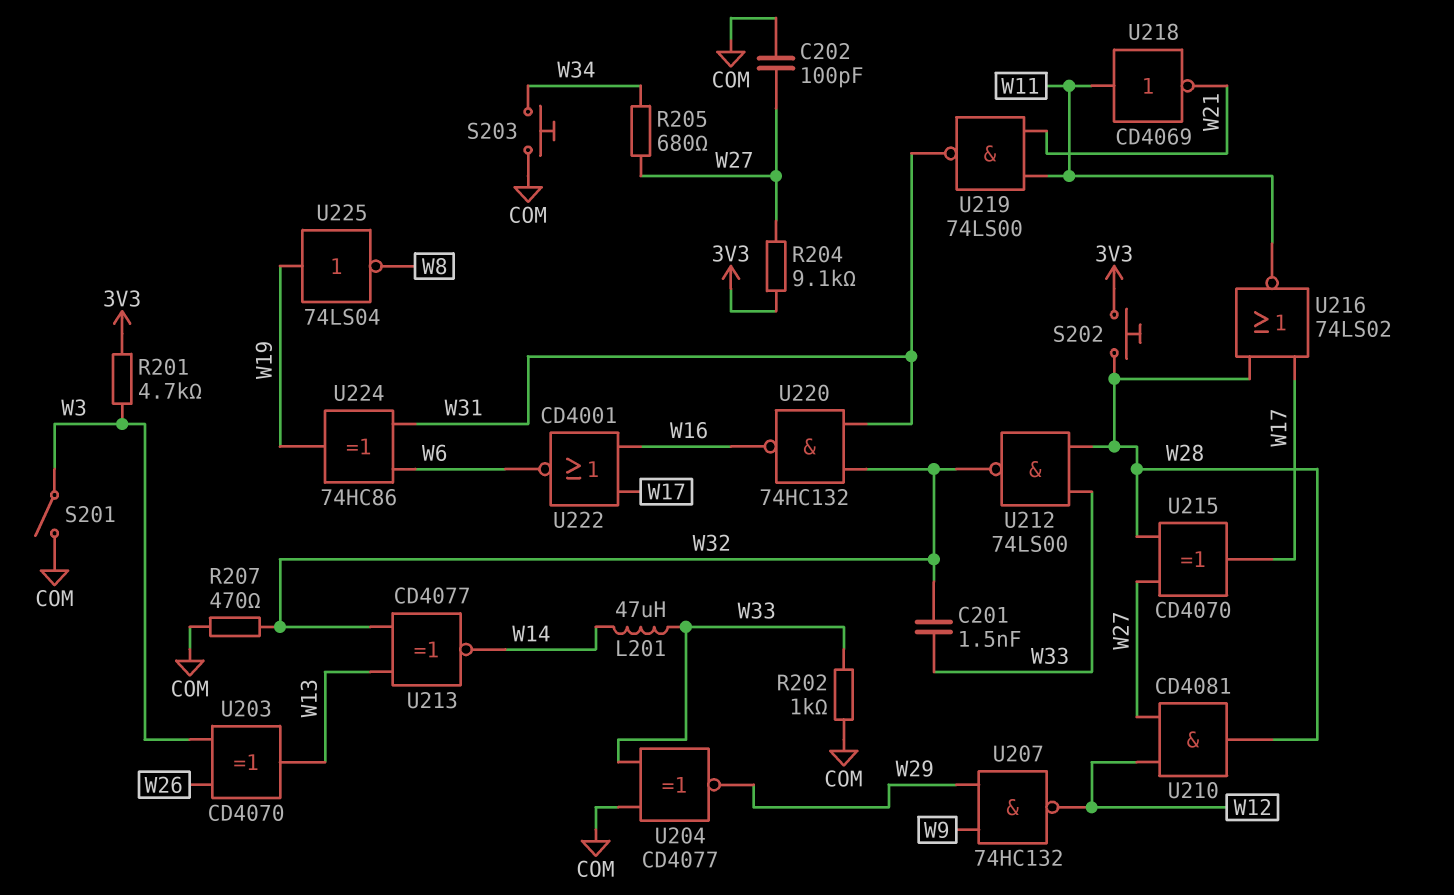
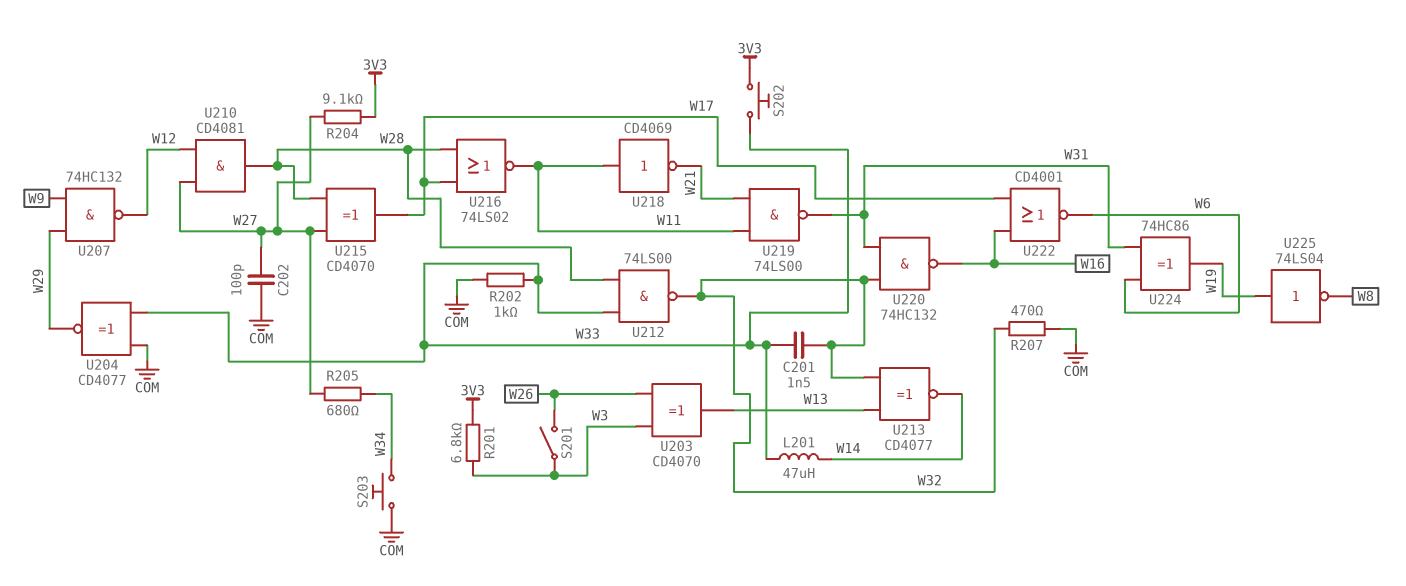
R201: 4.7k (3V3, W3) -> 6.8k (3V3, W3)
S201: switch (COM, W3) -> switch (W3, W26)
S202: button (3V3, W28) -> button (3V3, W33)

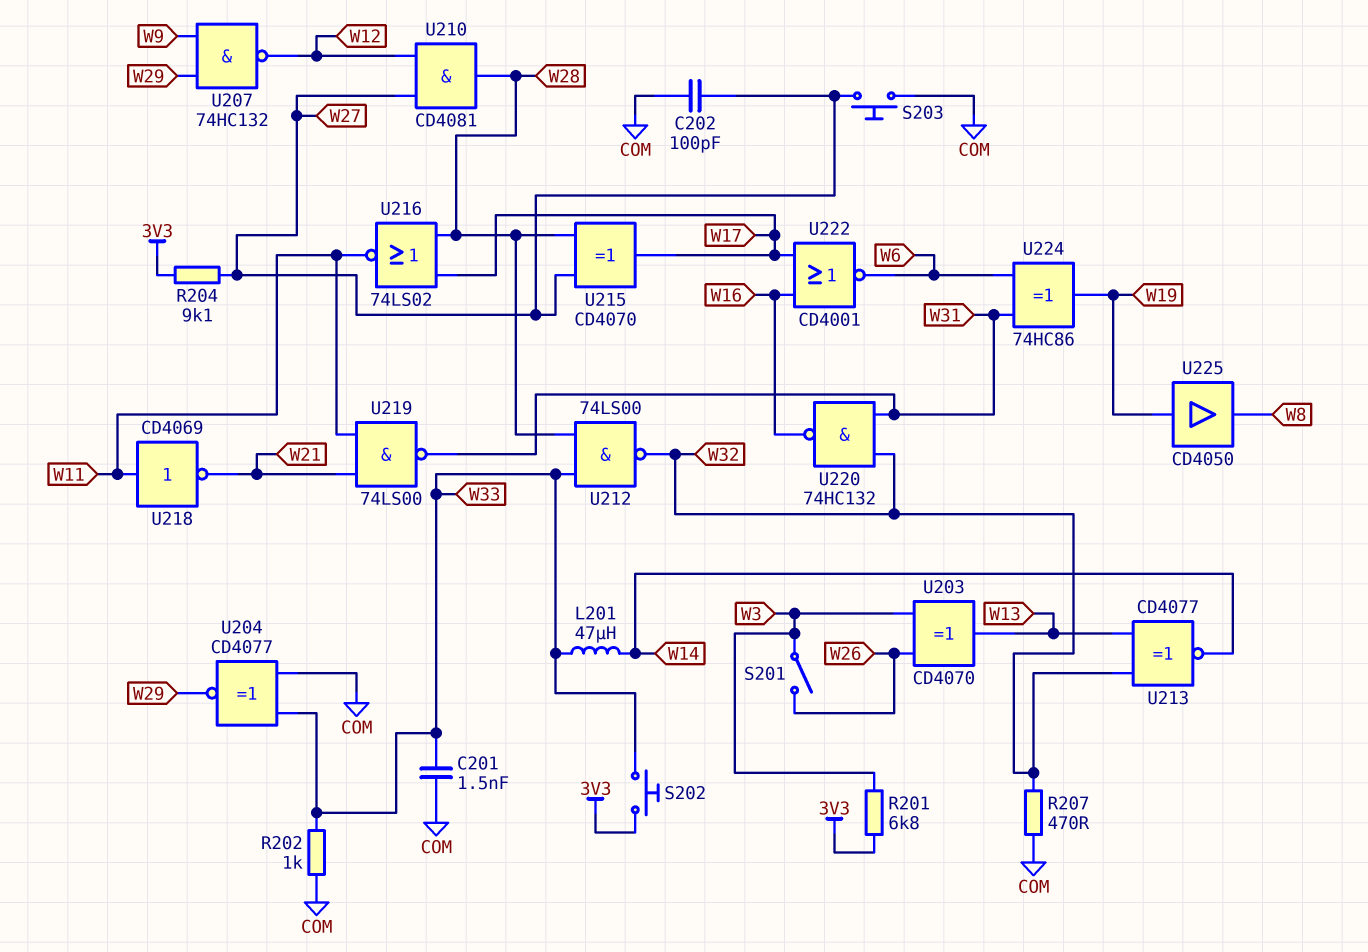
C201: 1.5nF (W32, W33) -> 1.5nF (COM, W33)
R205: 680 (W27, W34) -> none
S203: button (COM, W34) -> button (COM, W27)
U225: NOT 74LS04 (in W19, out W8) -> buffer CD4050 (in W19, out W8)

